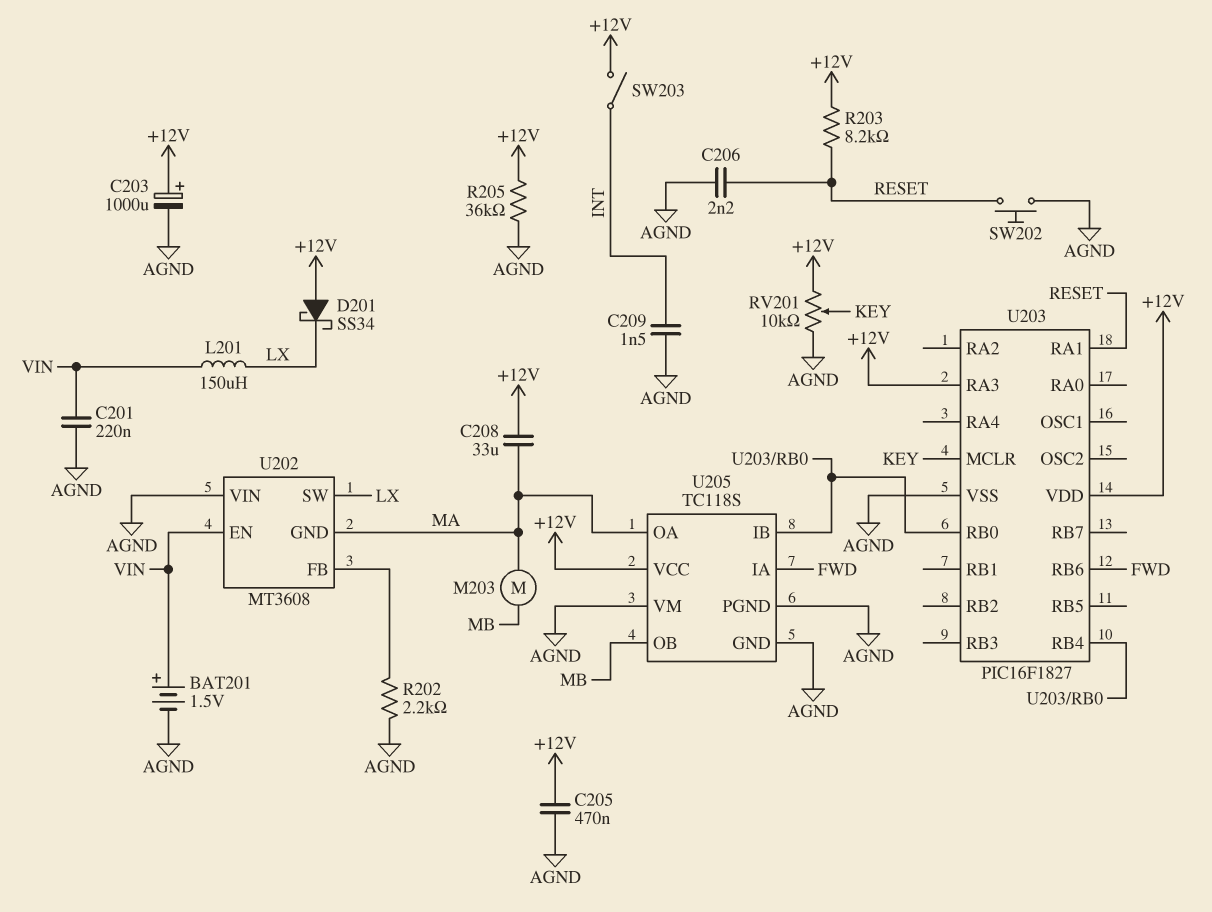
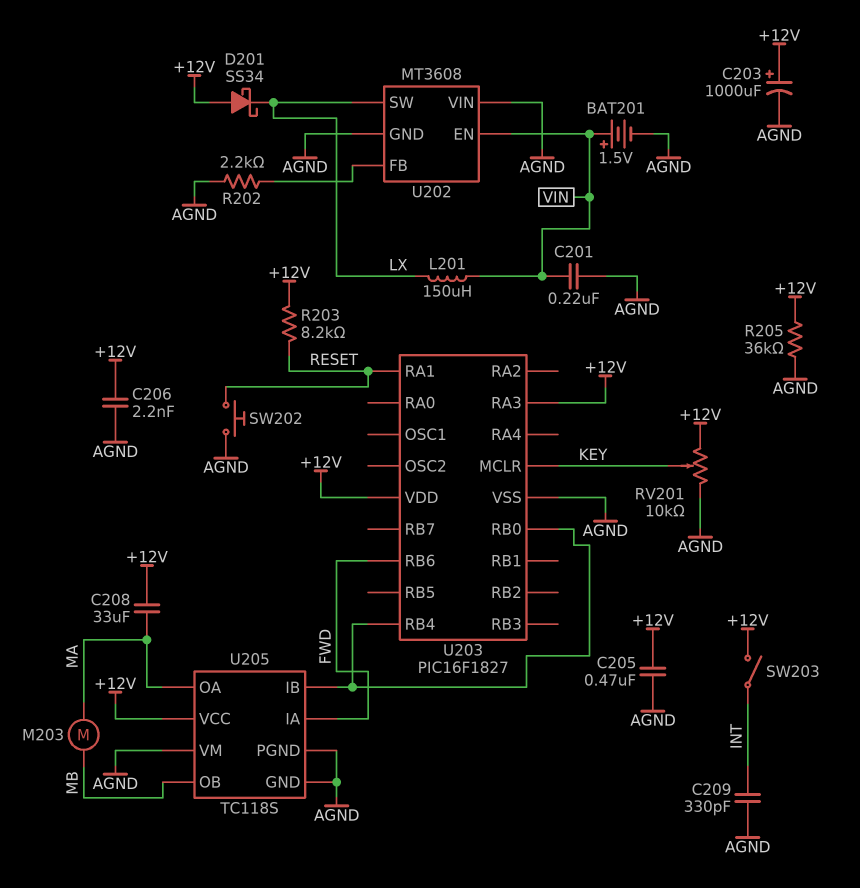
C206: 2.2nF (AGND, RESET) -> 2.2nF (+12V, AGND)
C209: 1.5nF (AGND, INT) -> 330pF (AGND, INT)
U202 pin GND: MA -> AGND

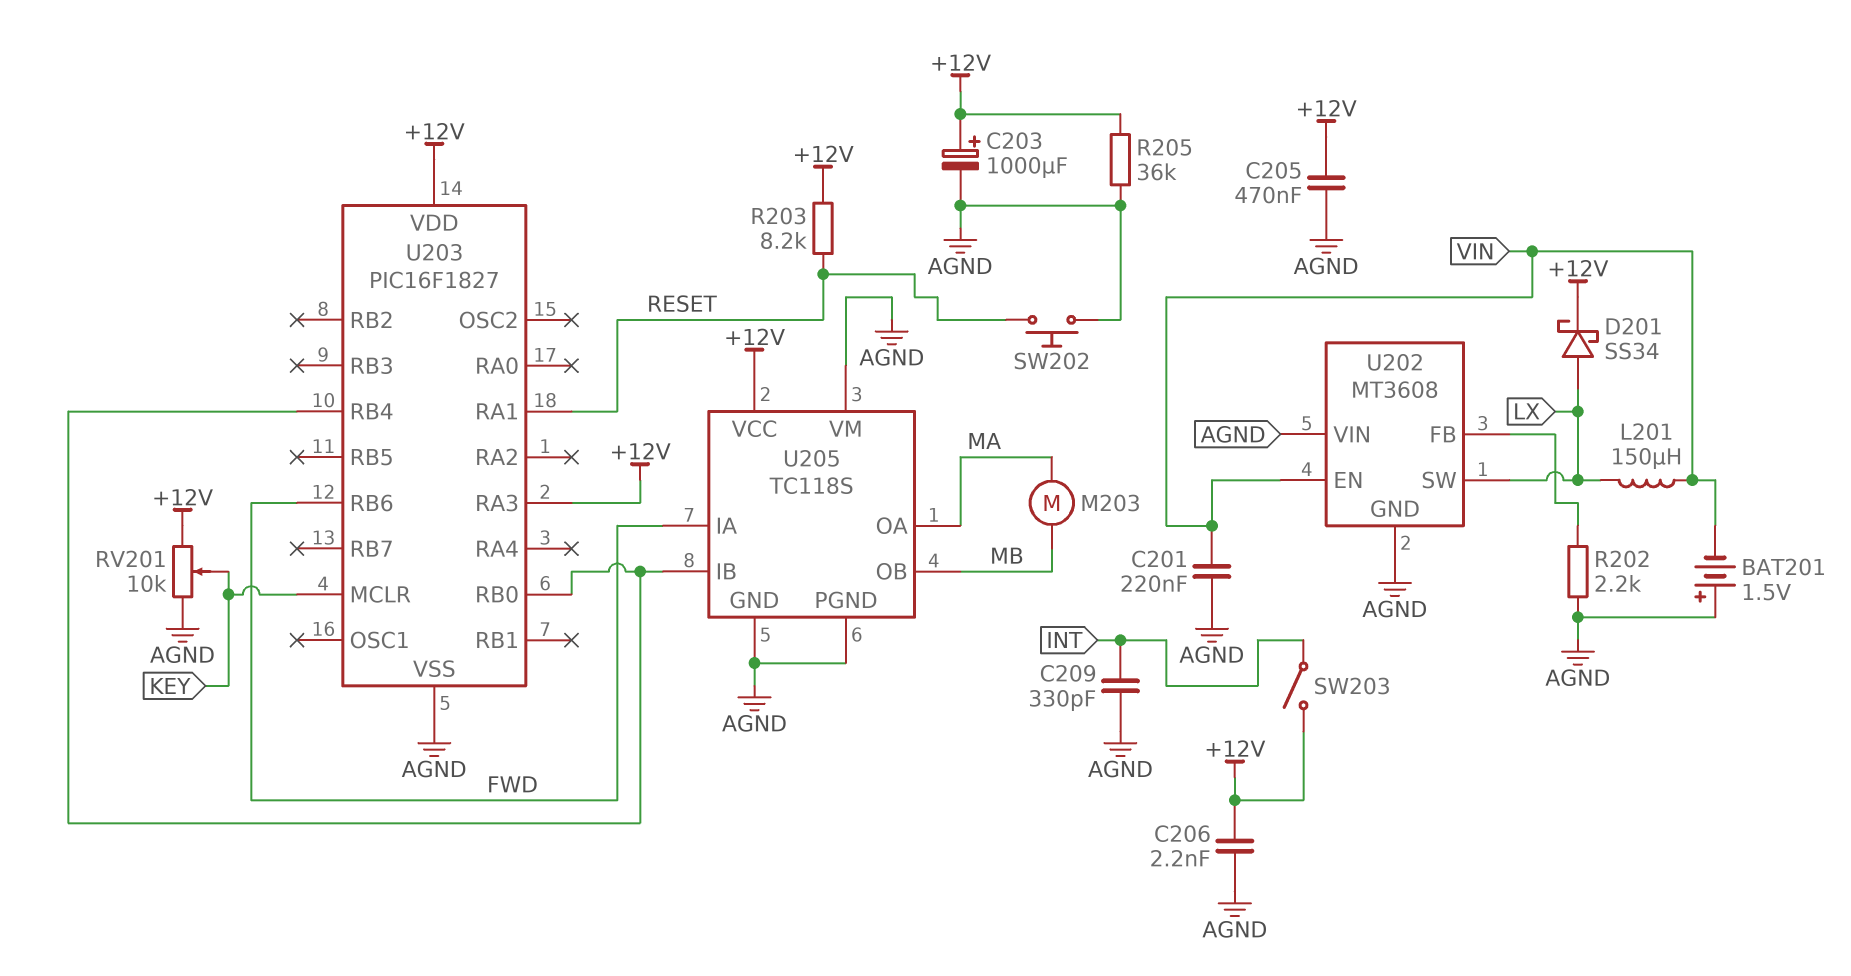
BAT201: 1.5V (plus VIN, minus AGND) -> 1.5V (plus AGND, minus VIN)
C208: 33uF (+12V, MA) -> none
D201: schottky SS34 (A +12V, K LX) -> schottky SS34 (A LX, K +12V)

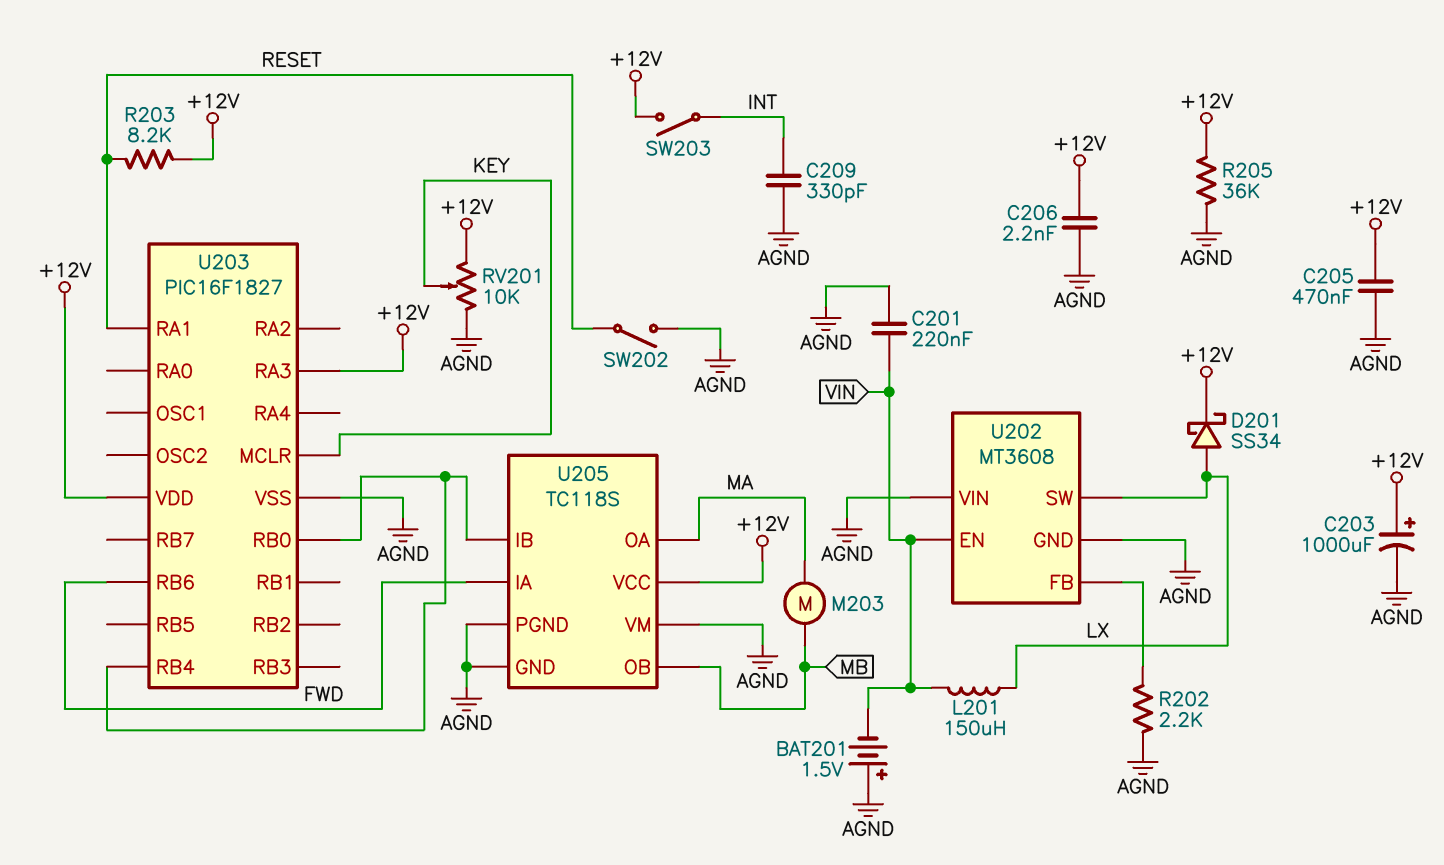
SW202: button (AGND, RESET) -> switch (AGND, RESET)

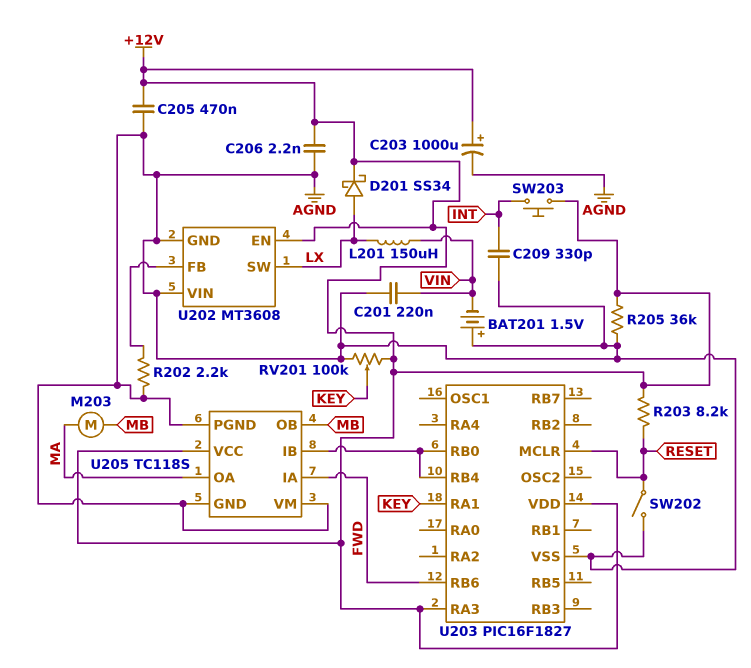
RV201: 10k (+12V, AGND, wiper KEY) -> 100k (+12V, AGND, wiper KEY)
SW203: switch (+12V, INT) -> button (+12V, INT)
U202 pin EN: VIN -> +12V
U203 pin MCLR: KEY -> RESET
U203 pin RA1: RESET -> KEY

